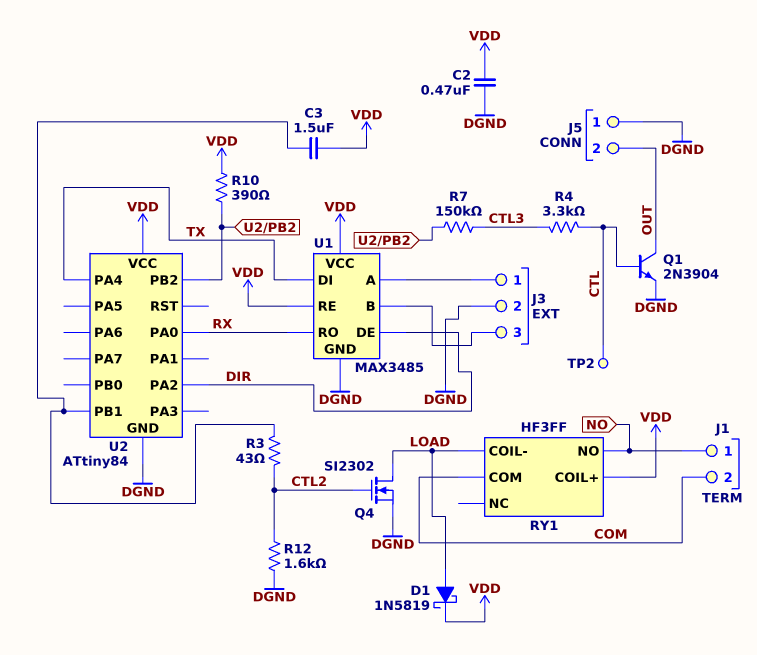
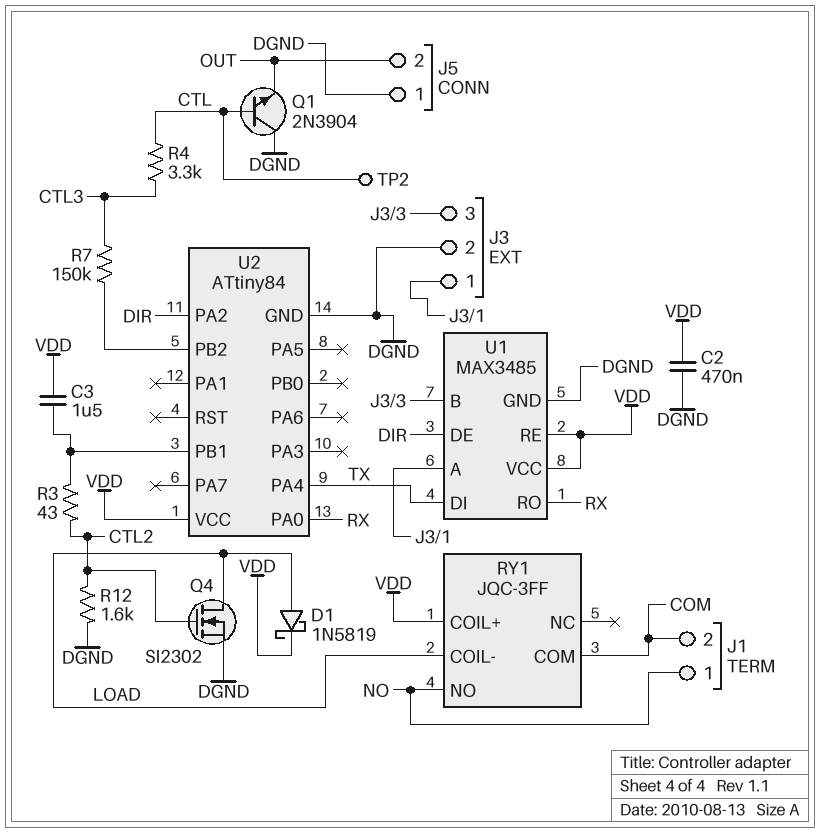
Q1: NPN 2N3904 (B CTL, C OUT, E DGND) -> NPN 2N3904 (B CTL, C DGND, E OUT)
R10: 390 (U2/PB2, VDD) -> none
RY1: HF3FF -> JQC-3FF

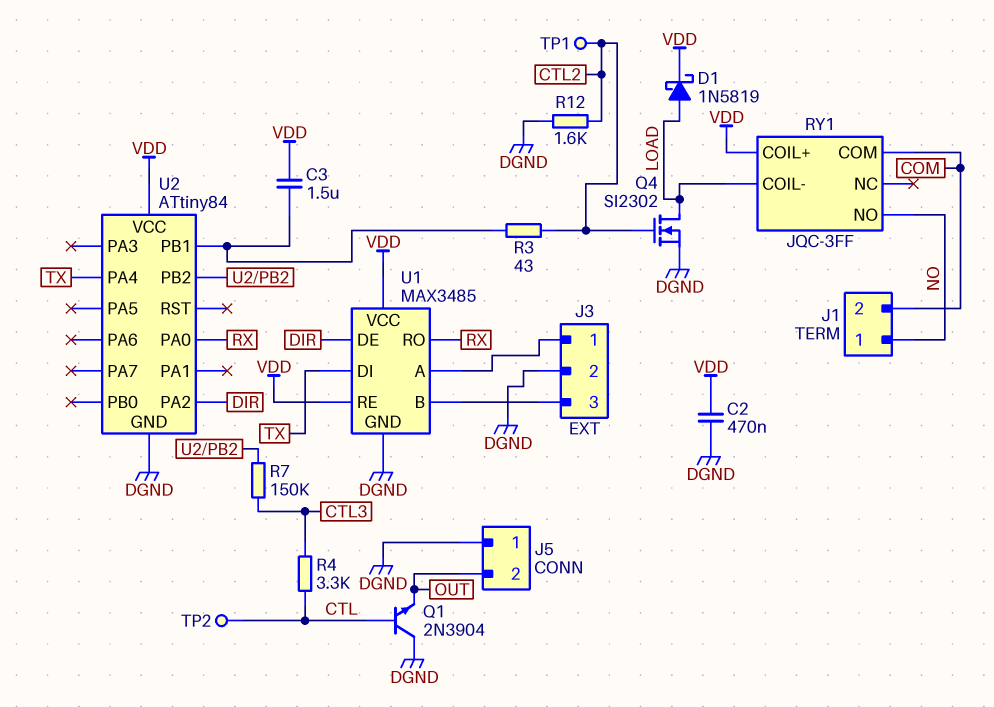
TP1: none -> test point (CTL2)

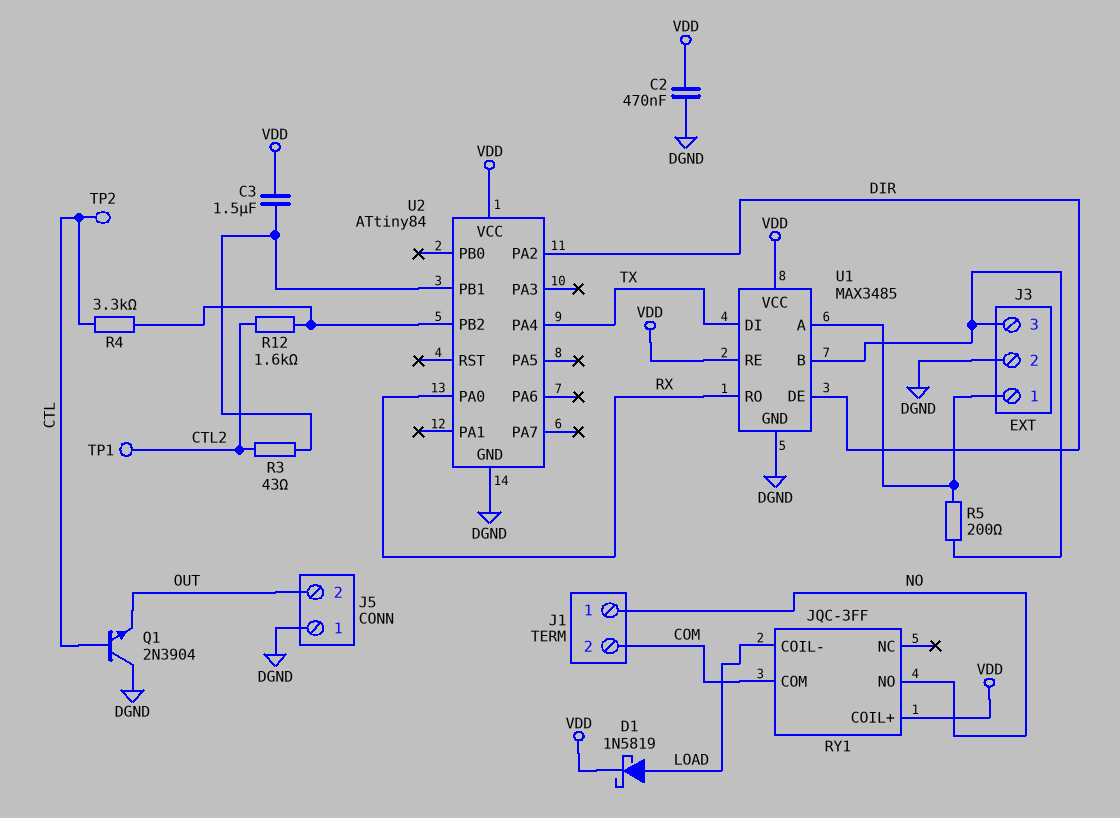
Q4: NMOS SI2302 (G CTL2, D LOAD, S DGND) -> none
R4: 3.3k (CTL, CTL3) -> 3.3k (CTL, U2/PB2)
R5: none -> 200 (J3/1, J3/3)
R7: 150k (CTL3, U2/PB2) -> none
R12: 1.6k (CTL2, DGND) -> 1.6k (CTL2, U2/PB2)

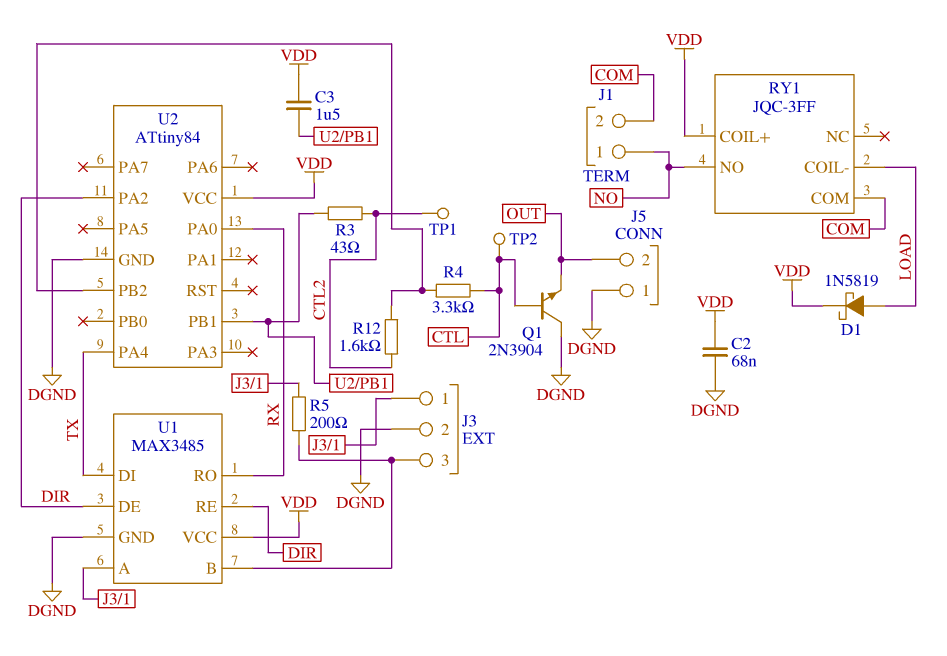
C2: 470nF (DGND, VDD) -> 68nF (DGND, VDD)
U1 pin RE: VDD -> DIR

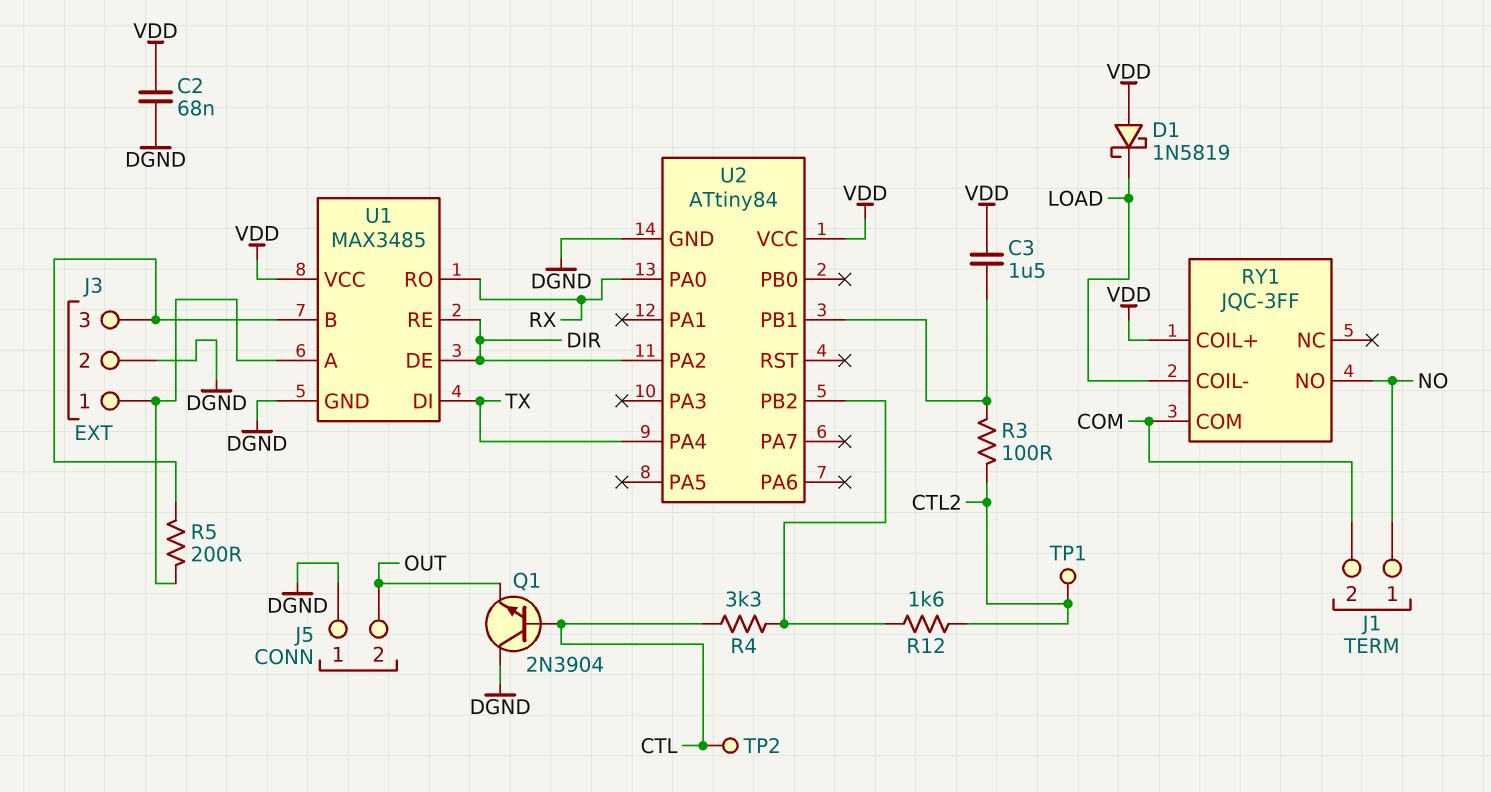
D1: schottky 1N5819 (A LOAD, K VDD) -> schottky 1N5819 (A VDD, K LOAD)
R3: 43 (CTL2, U2/PB1) -> 100 (CTL2, U2/PB1)

